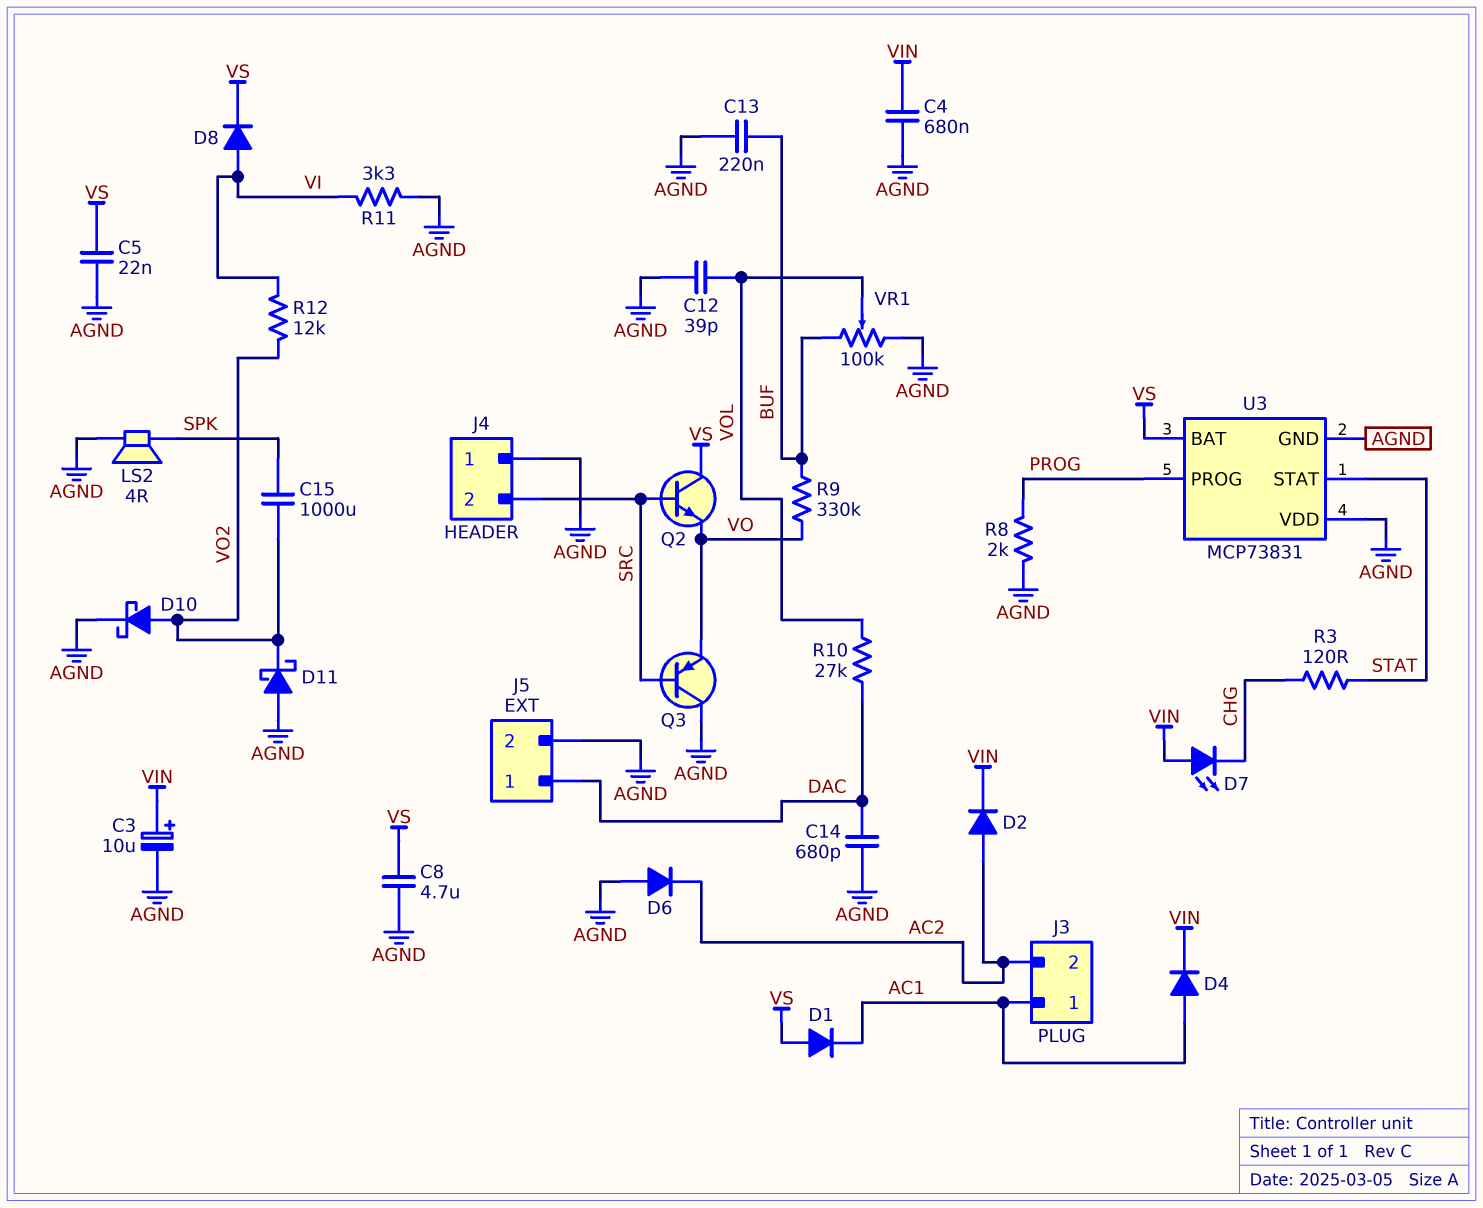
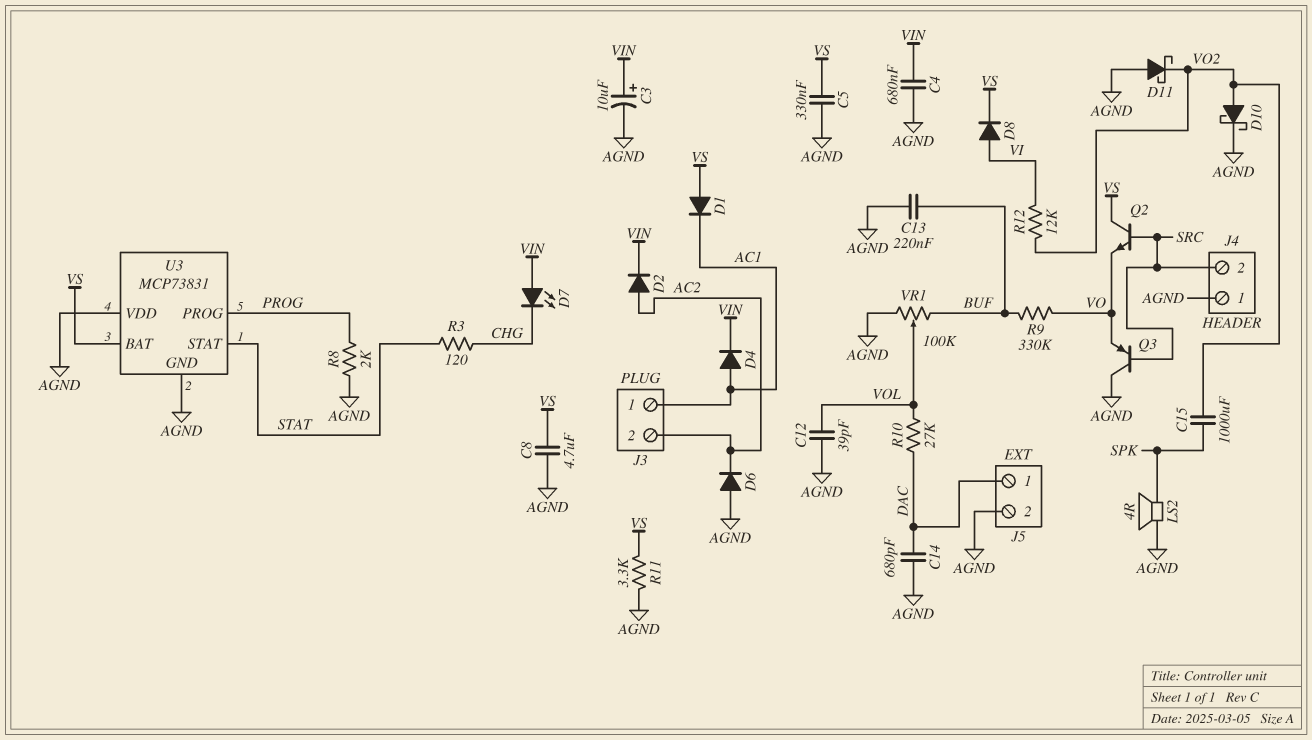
C5: 22nF (AGND, VS) -> 330nF (AGND, VS)
R11: 3.3k (AGND, VI) -> 3.3k (AGND, VS)

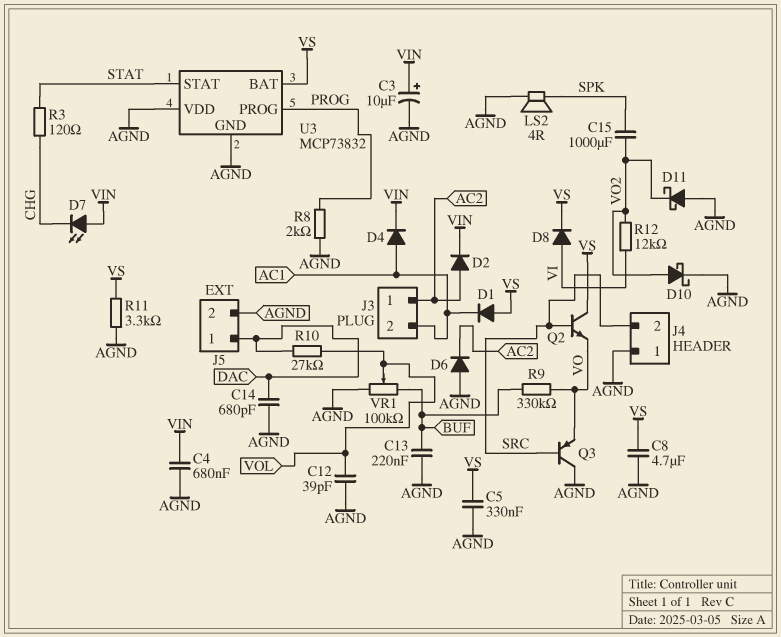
J3 pin 1: AC1 -> AC2
J3 pin 2: AC2 -> AC1
U3: MCP73831 -> MCP73832

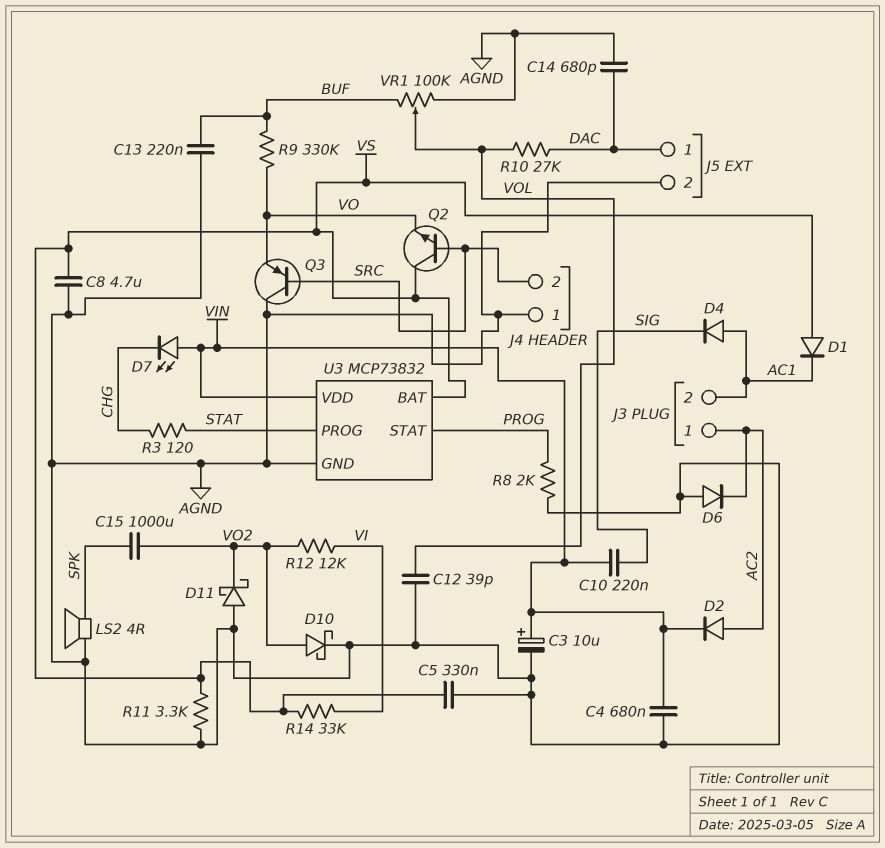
C10: none -> 220nF (SIG, VIN)
D4: diode (A AC1, K VIN) -> diode (A AC1, K SIG)
D8: diode (A VI, K VS) -> none
R14: none -> 33k (VI, VS)
U3 pin PROG: PROG -> STAT
U3 pin STAT: STAT -> PROG
U3 pin VDD: AGND -> VIN

